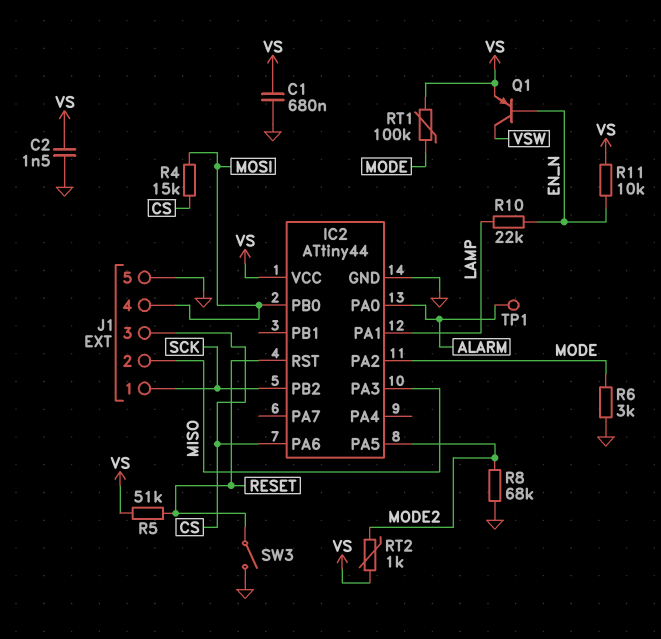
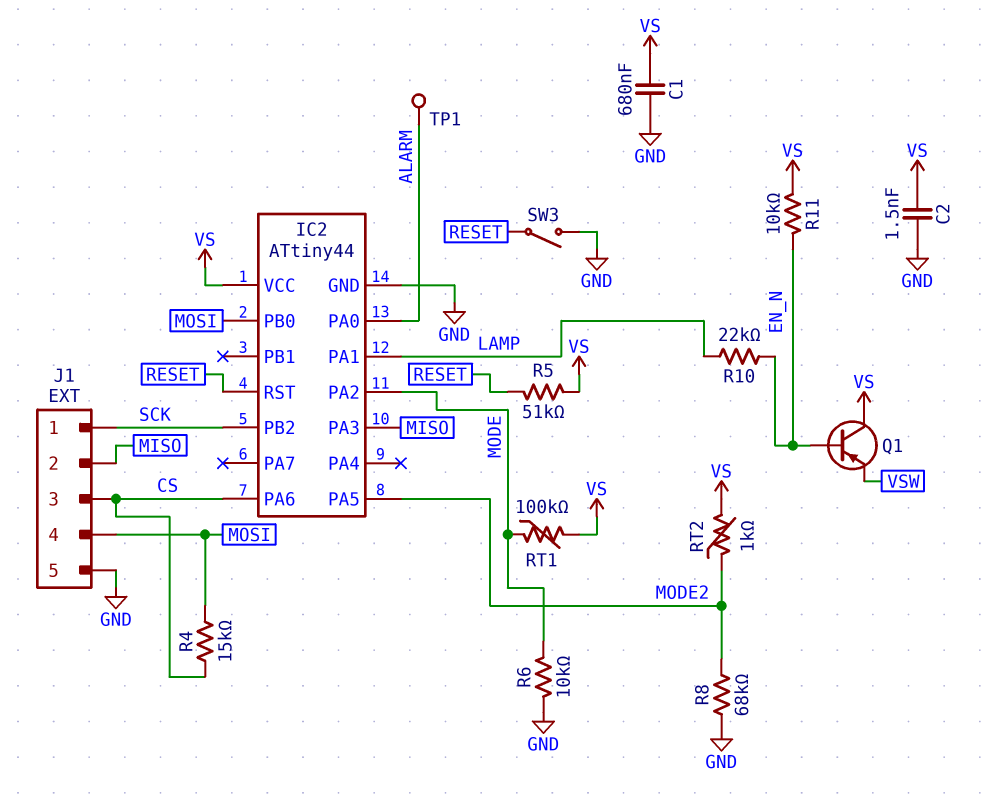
Q1: PNP (B EN_N, C VSW, E VS) -> PNP (B EN_N, C VS, E VSW)
R6: 3k (GND, MODE) -> 10k (GND, MODE)

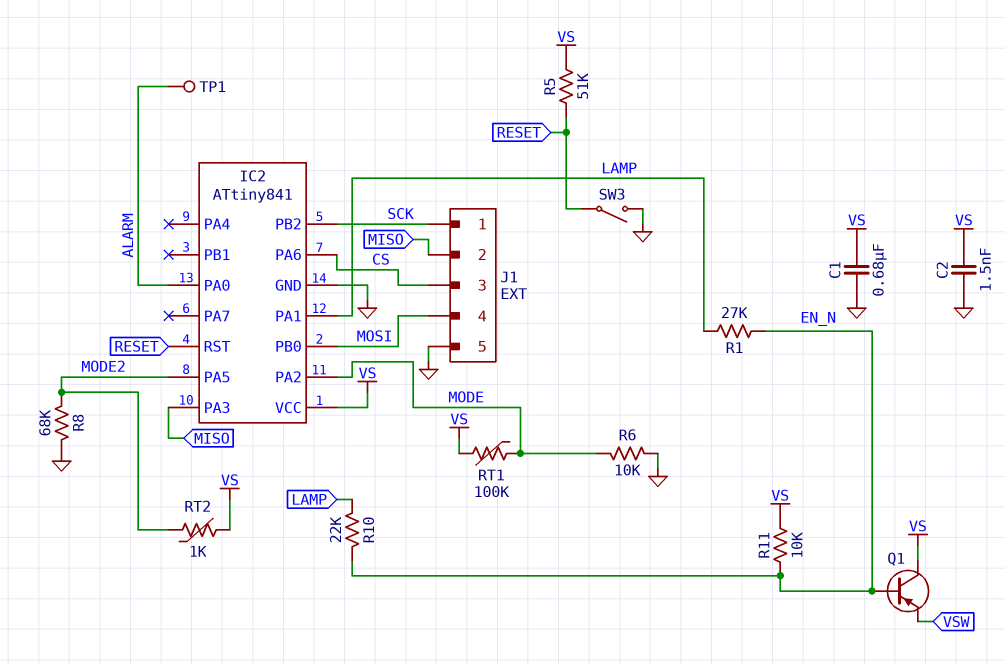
IC2: ATtiny44 -> ATtiny841
R1: none -> 27k (EN_N, LAMP)
R4: 15k (CS, MOSI) -> none

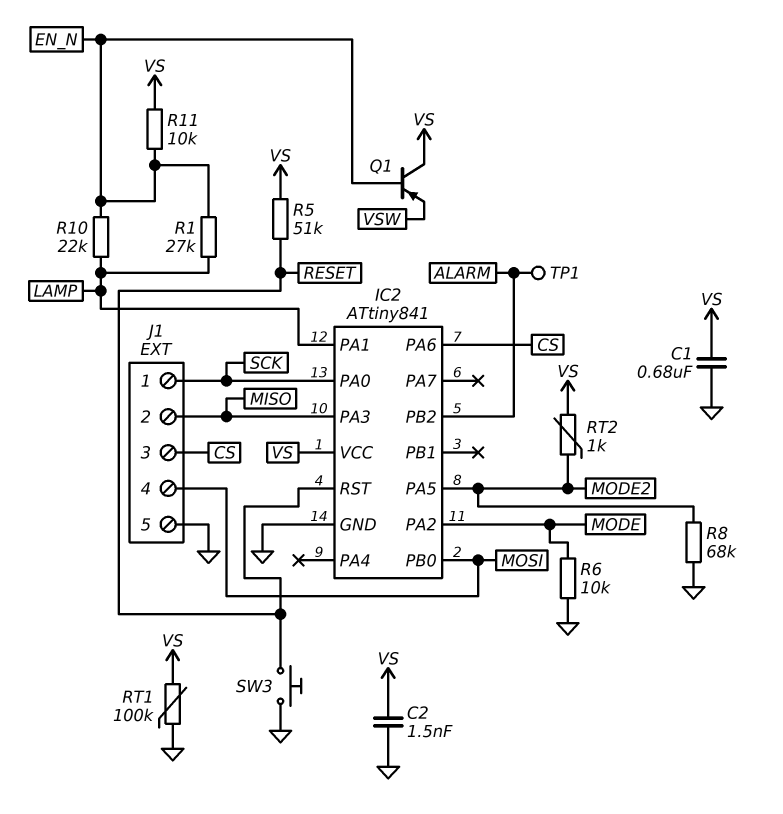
IC2 pin PA0: ALARM -> SCK
IC2 pin PB2: SCK -> ALARM
RT1: 100k (MODE, VS) -> 100k (GND, VS)
SW3: switch (GND, RESET) -> button (GND, RESET)

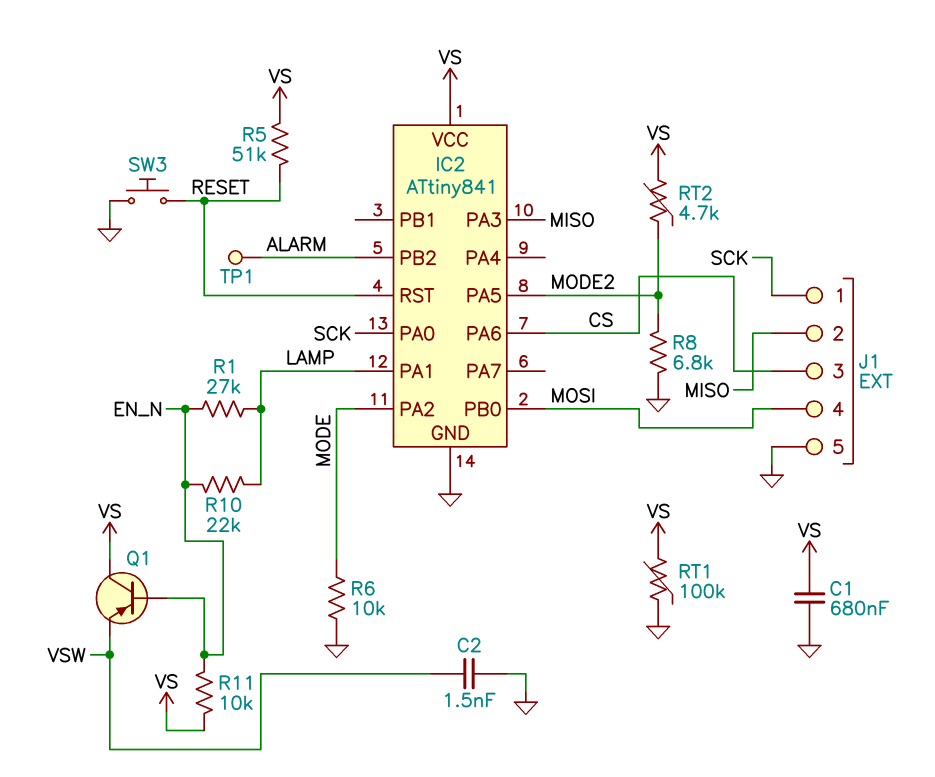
C2: 1.5nF (GND, VS) -> 1.5nF (GND, VSW)
R8: 68k (GND, MODE2) -> 6.8k (GND, MODE2)
RT2: 1k (MODE2, VS) -> 4.7k (MODE2, VS)

